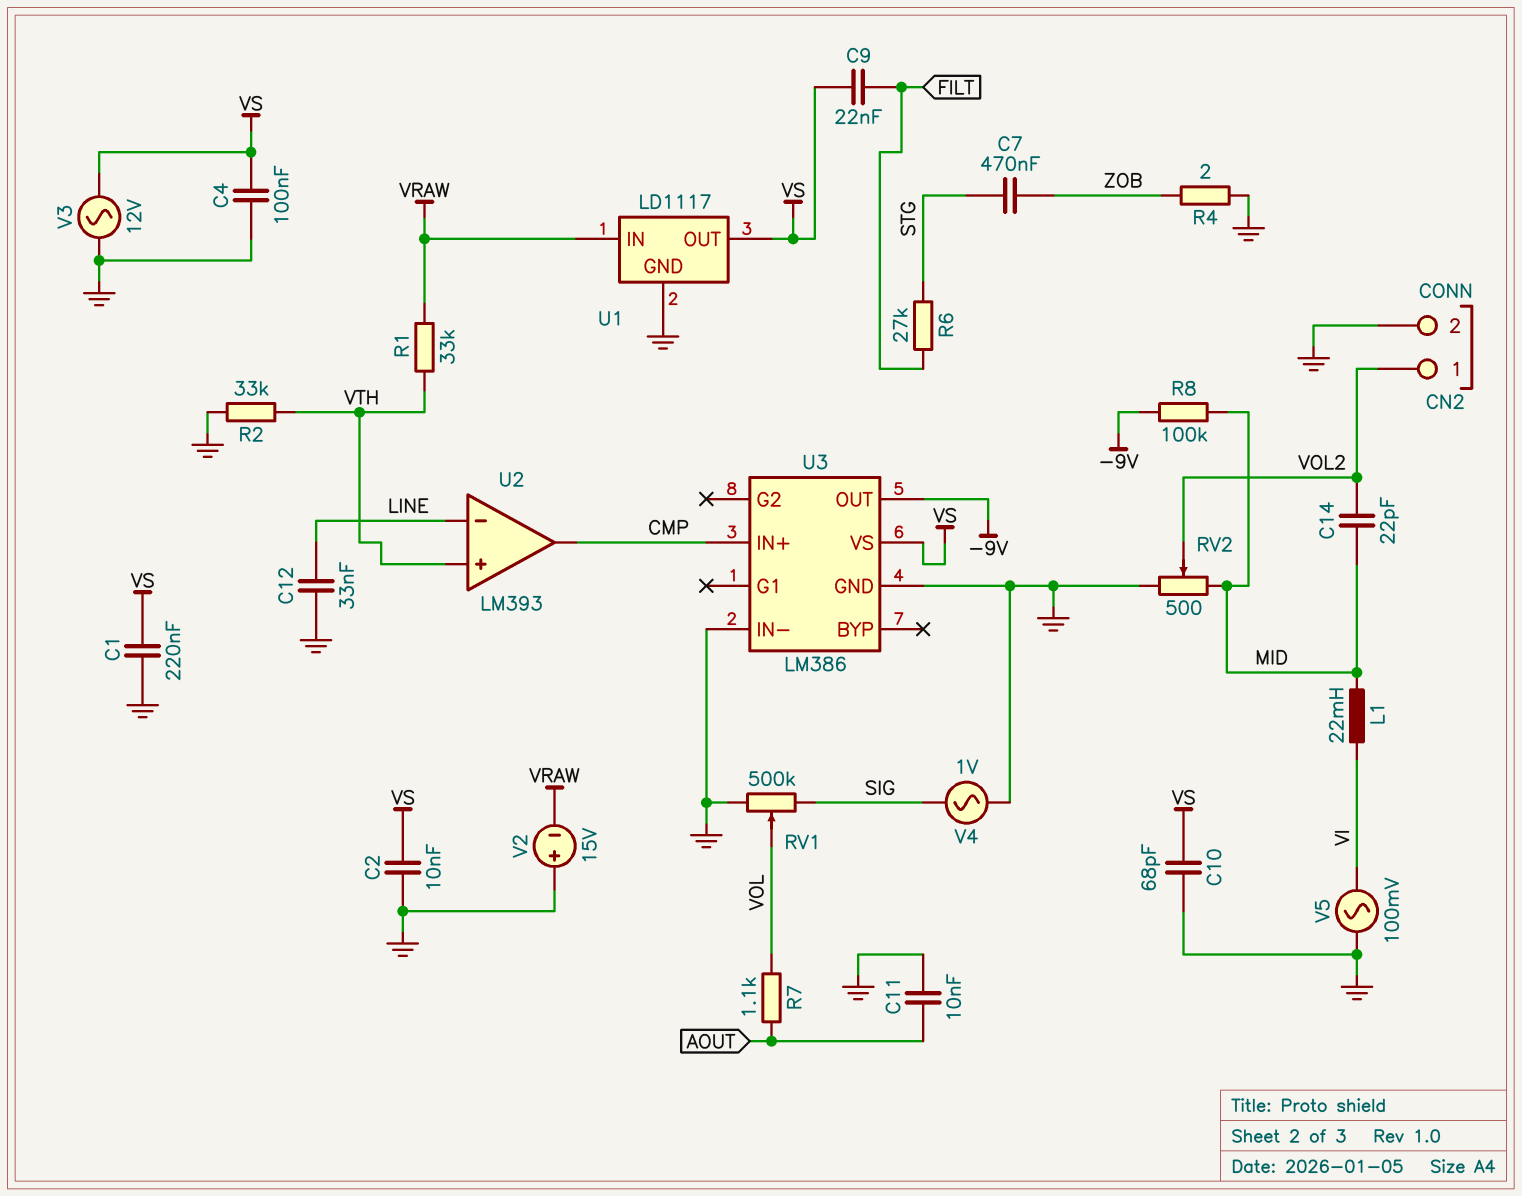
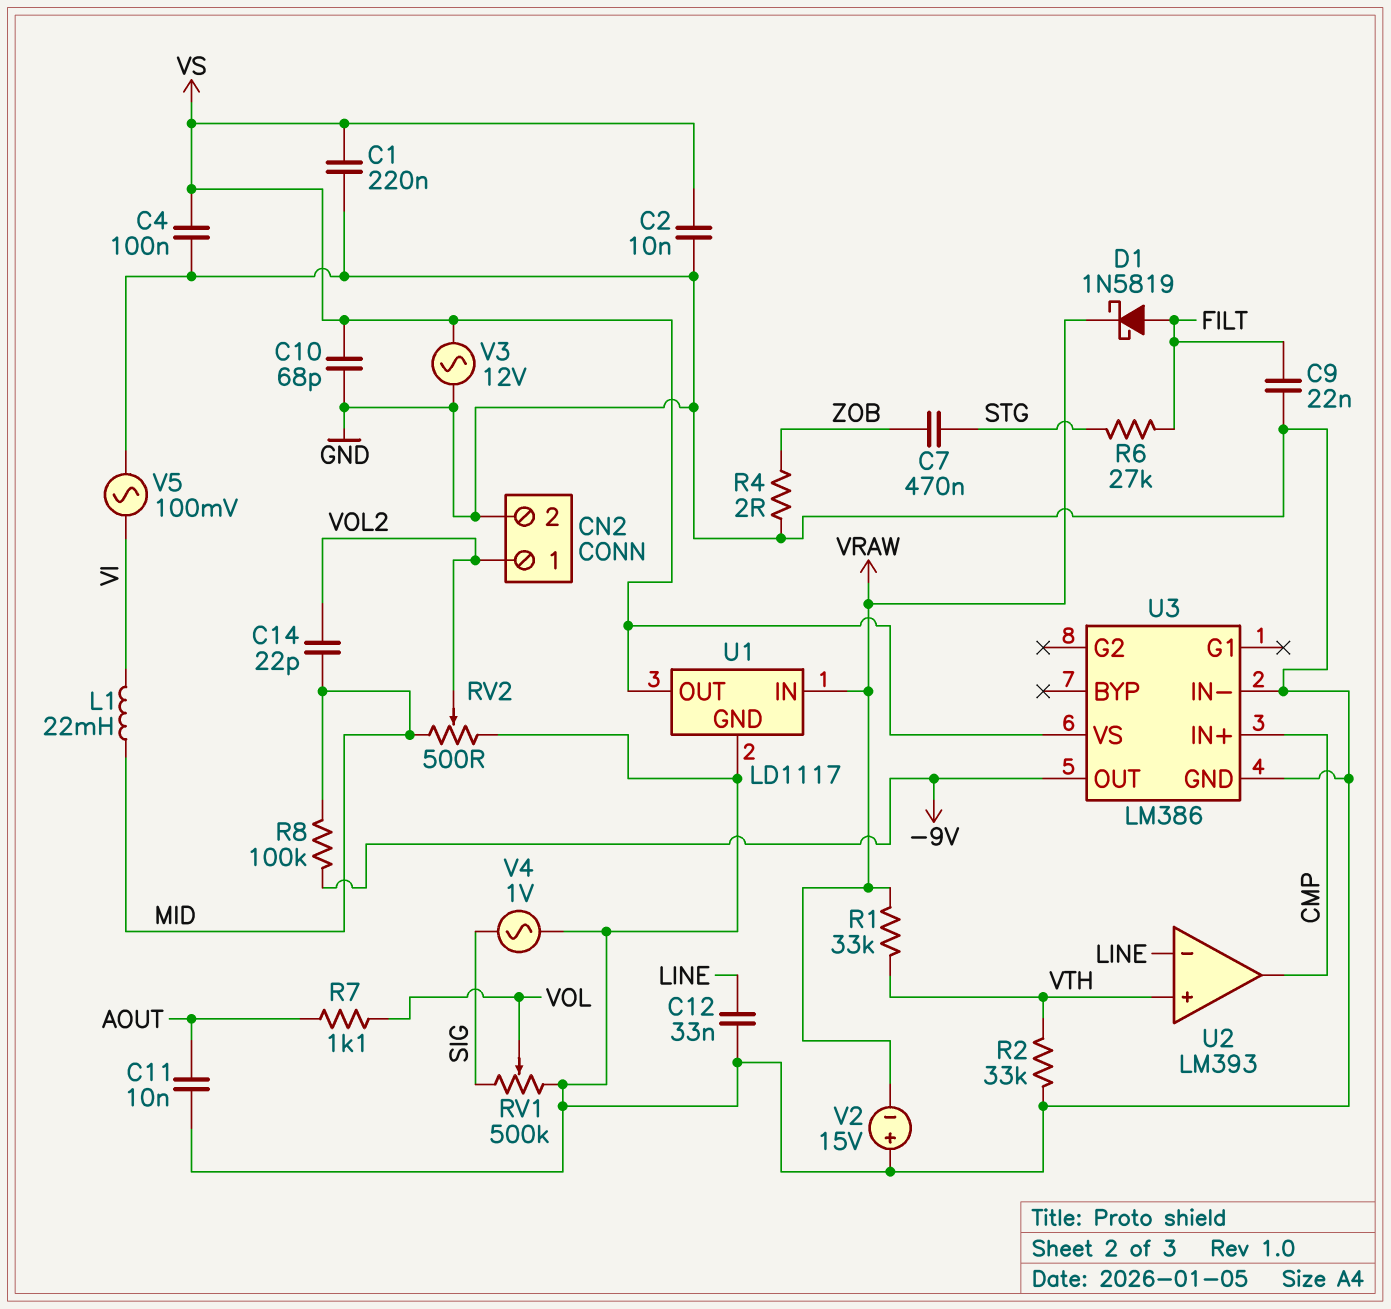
C9: 22nF (FILT, VS) -> 22nF (FILT, GND)
D1: none -> schottky 1N5819 (A FILT, K VRAW)

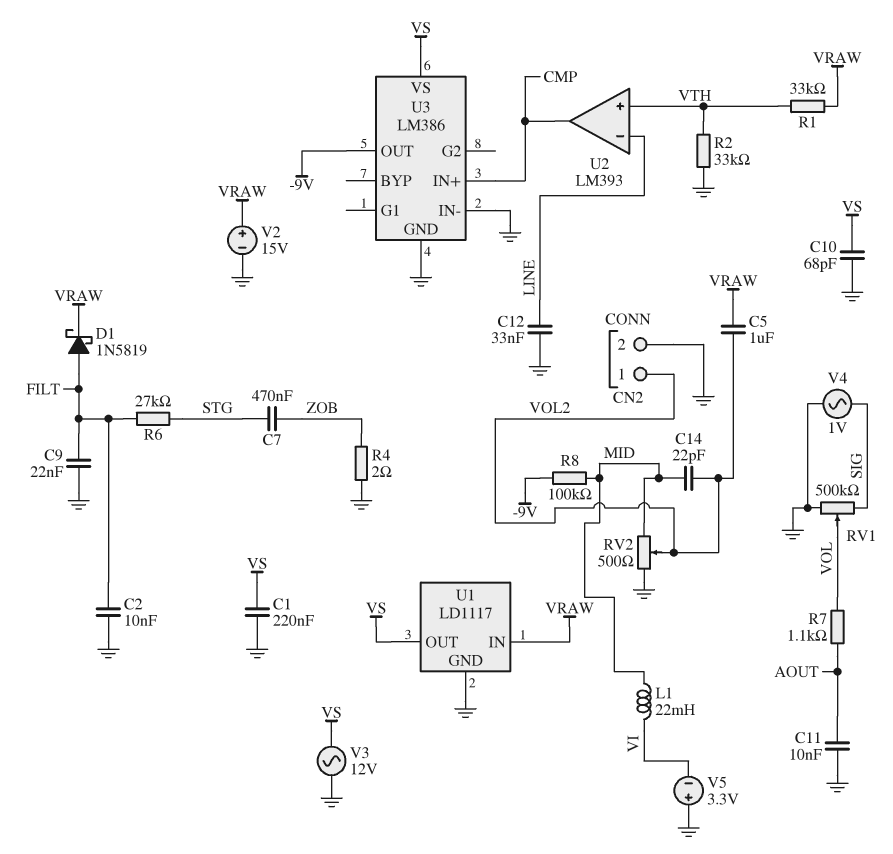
C2: 10nF (GND, VS) -> 10nF (FILT, GND)
C4: 100nF (GND, VS) -> none
C5: none -> 1uF (VOL2, VRAW)
V2: 15V (plus GND, minus VRAW) -> 15V (plus VRAW, minus GND)
V5: AC 100mV (GND, VI) -> 3.3V (plus GND, minus VI)

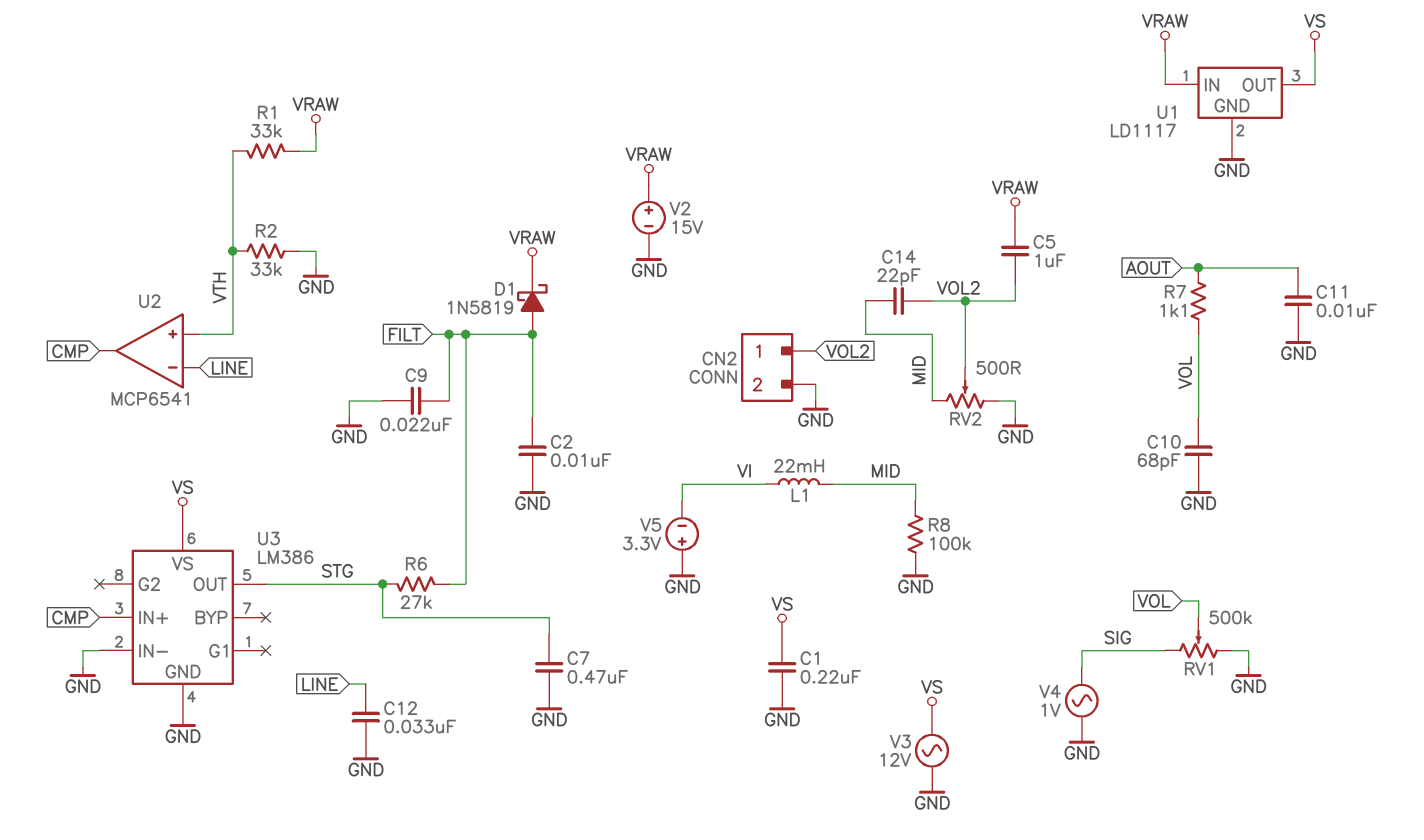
C7: 470nF (STG, ZOB) -> 470nF (GND, STG)
C10: 68pF (GND, VS) -> 68pF (GND, VOL)
R4: 2 (GND, ZOB) -> none
R8: 100k (-9V, MID) -> 100k (GND, MID)
U2: LM393 -> MCP6541
U3 pin OUT: -9V -> STG

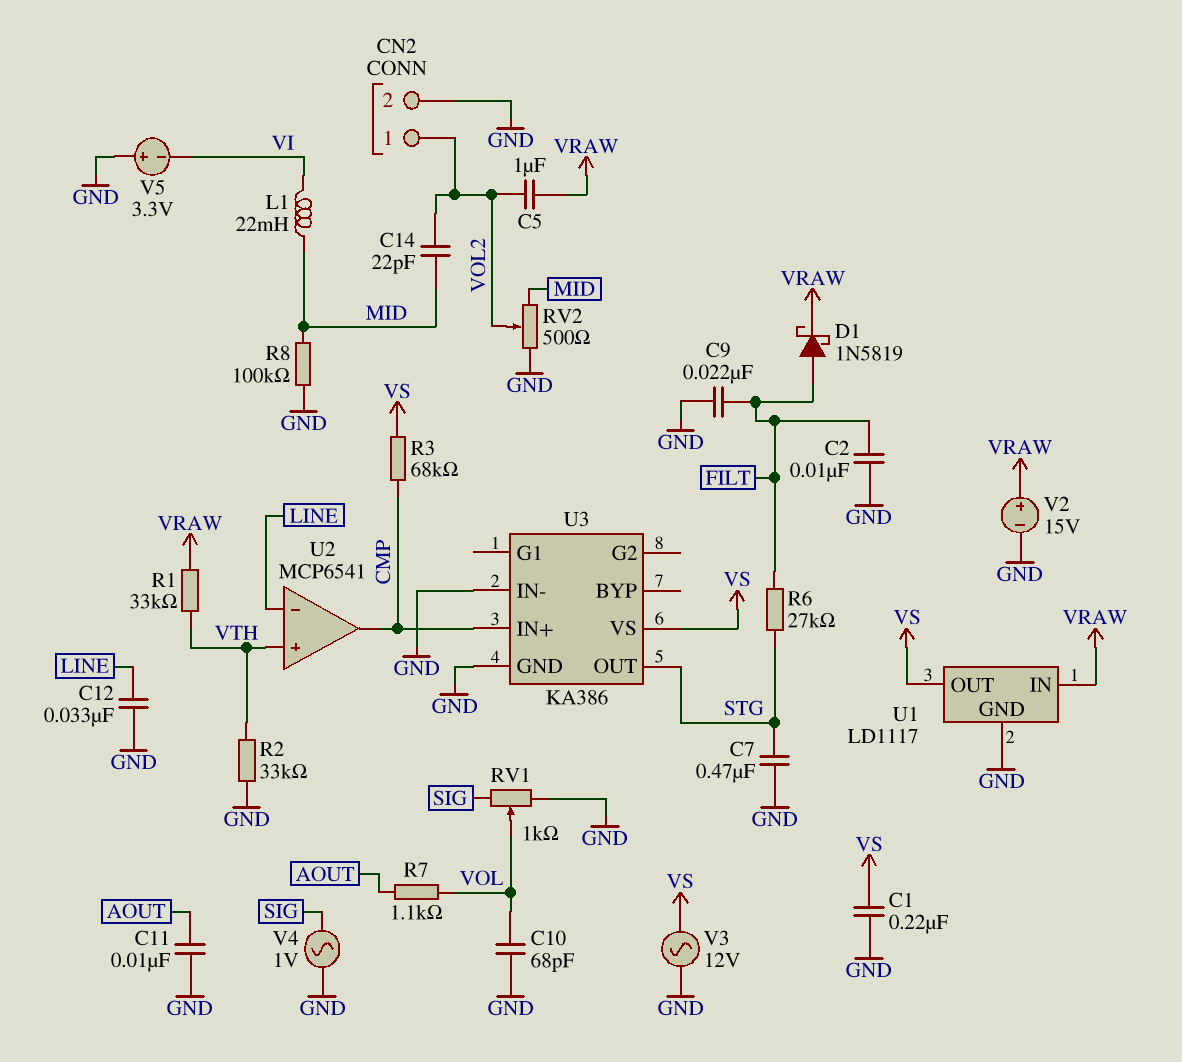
R3: none -> 68k (CMP, VS)
RV1: 500k (GND, SIG, wiper VOL) -> 1k (GND, SIG, wiper VOL)
U3: LM386 -> KA386

